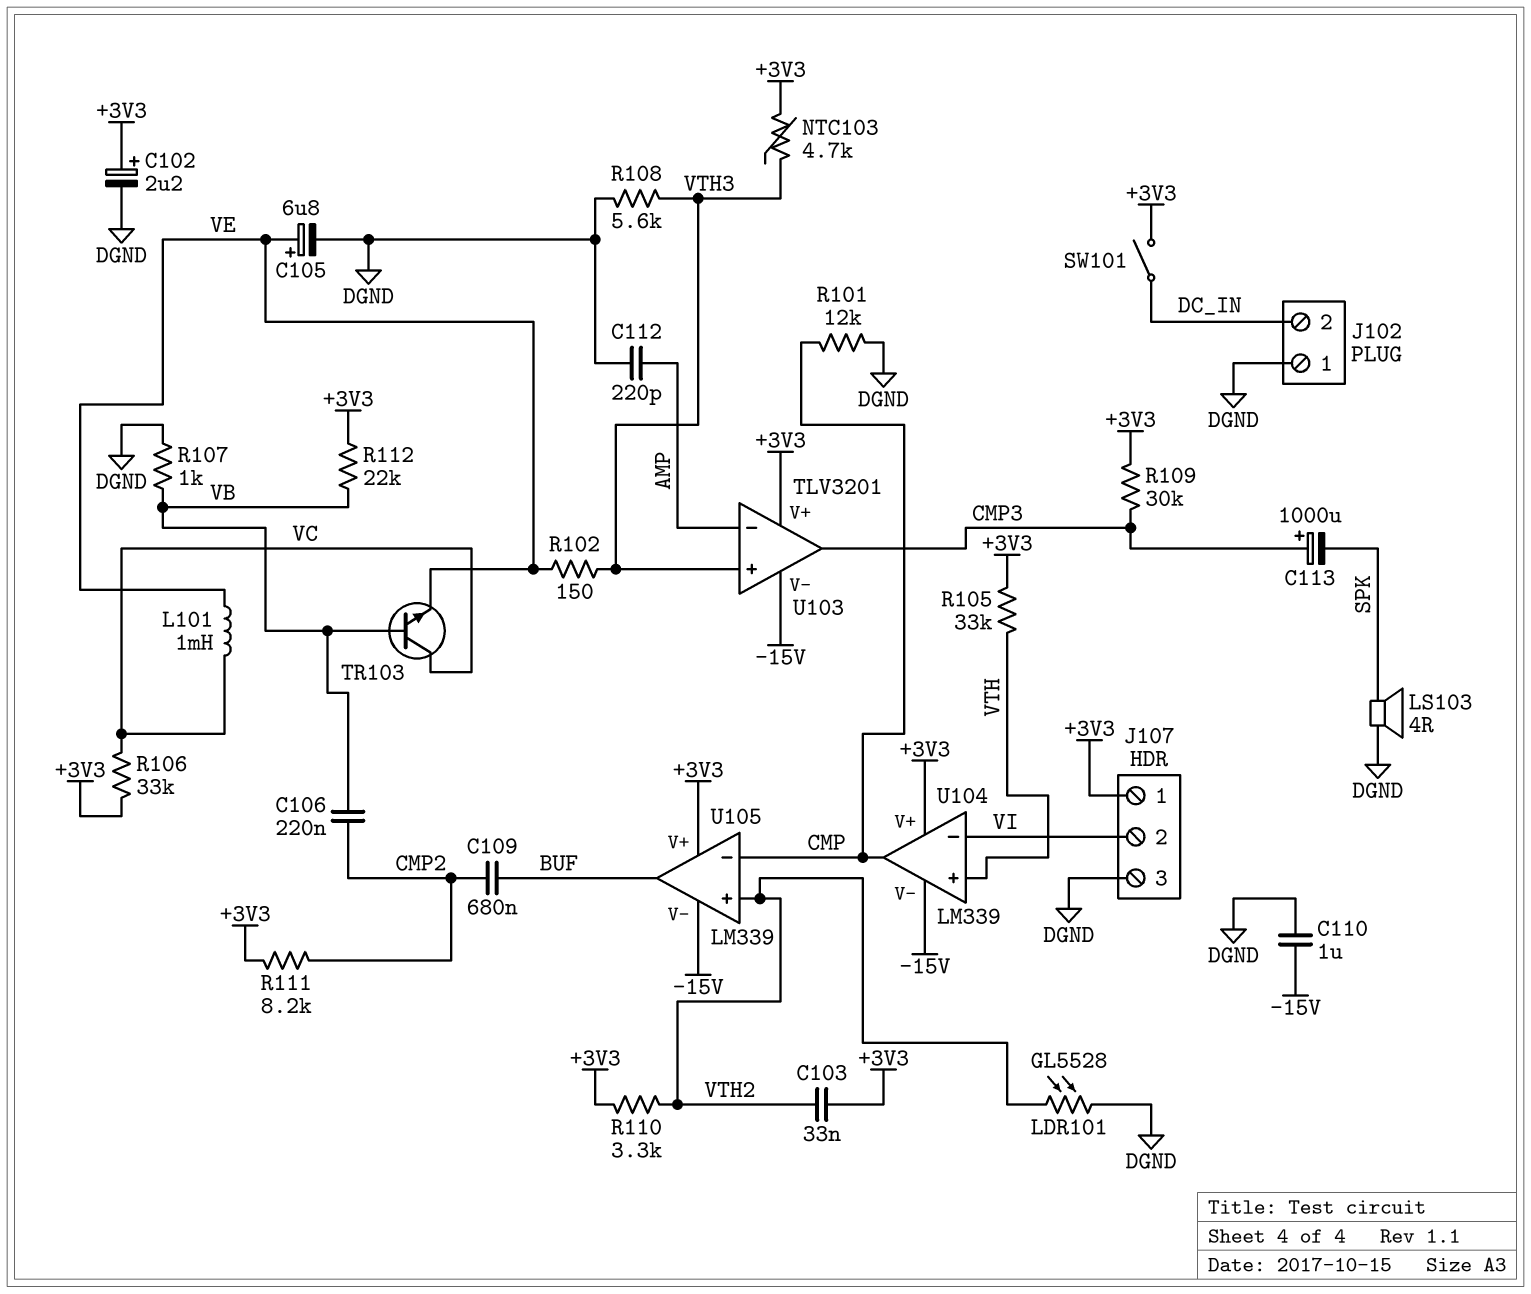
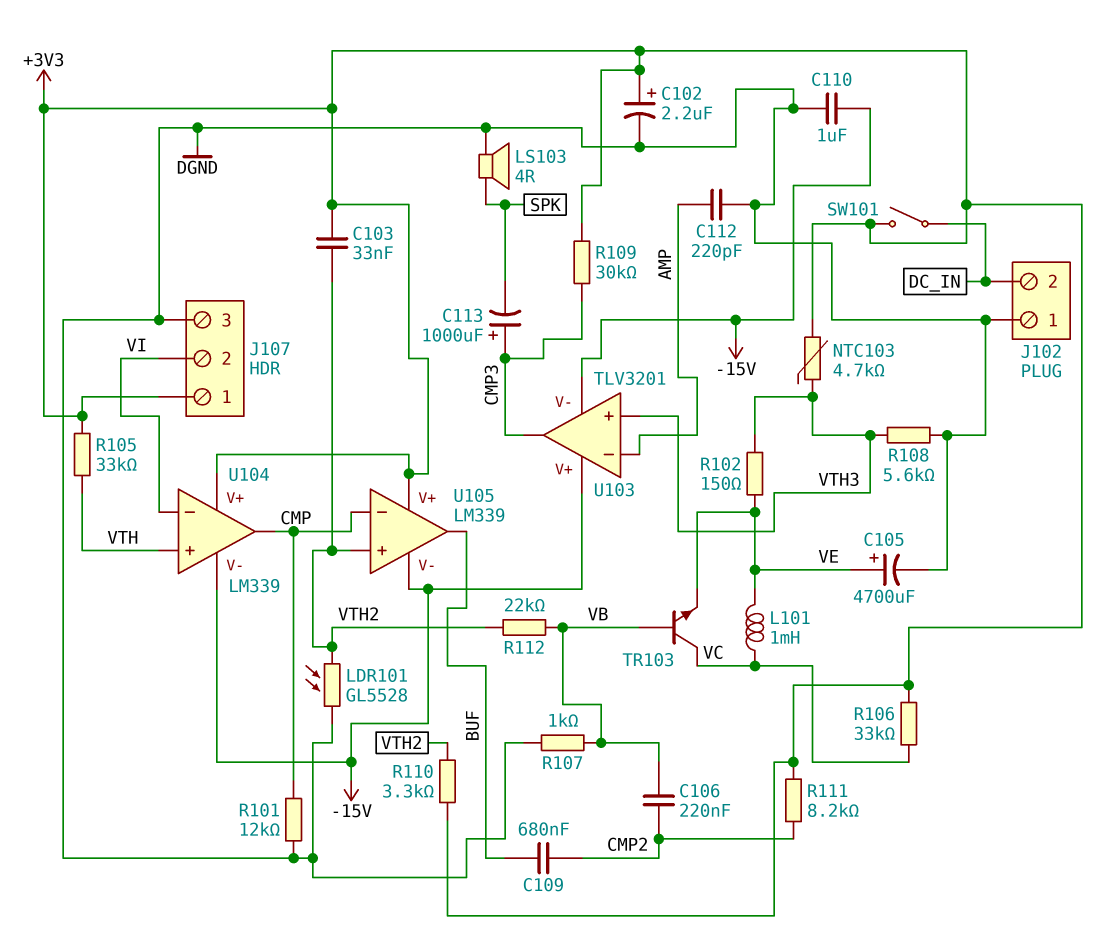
C105: 6.8uF (plus VE, minus DGND) -> 4700uF (plus VE, minus DGND)
R112: 22k (+3V3, VB) -> 22k (VB, VTH2)
U103 pin V+: +3V3 -> -15V

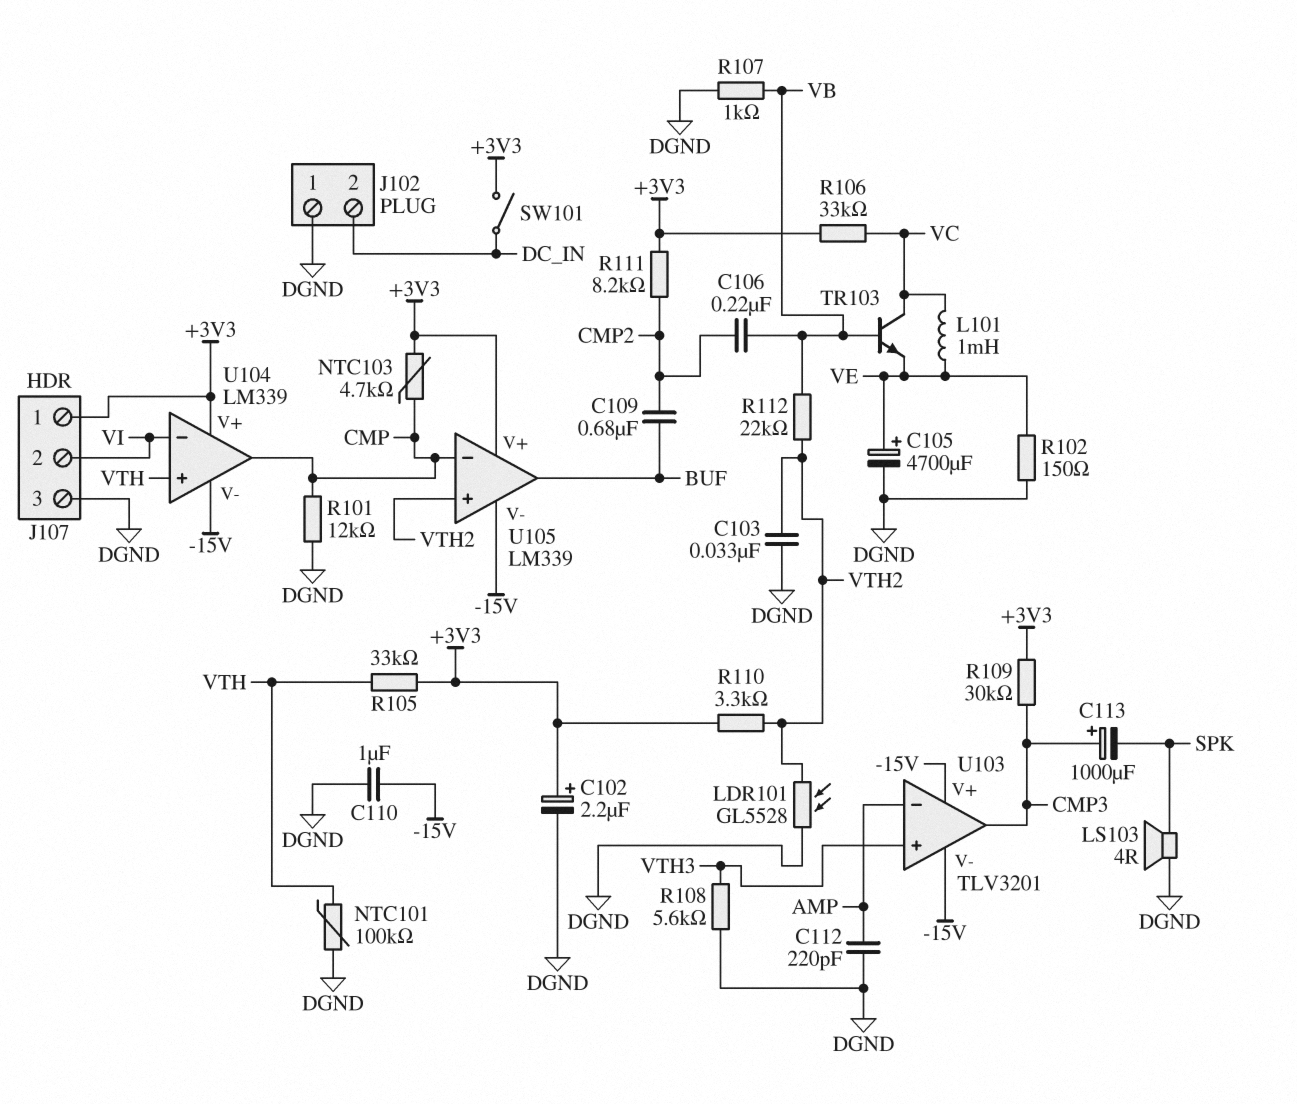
C103: 33nF (+3V3, VTH2) -> 33nF (DGND, VTH2)
NTC101: none -> 100k (DGND, VTH)
NTC103: 4.7k (+3V3, VTH3) -> 4.7k (+3V3, CMP)
R102: 150 (VE, VTH3) -> 150 (DGND, VE)

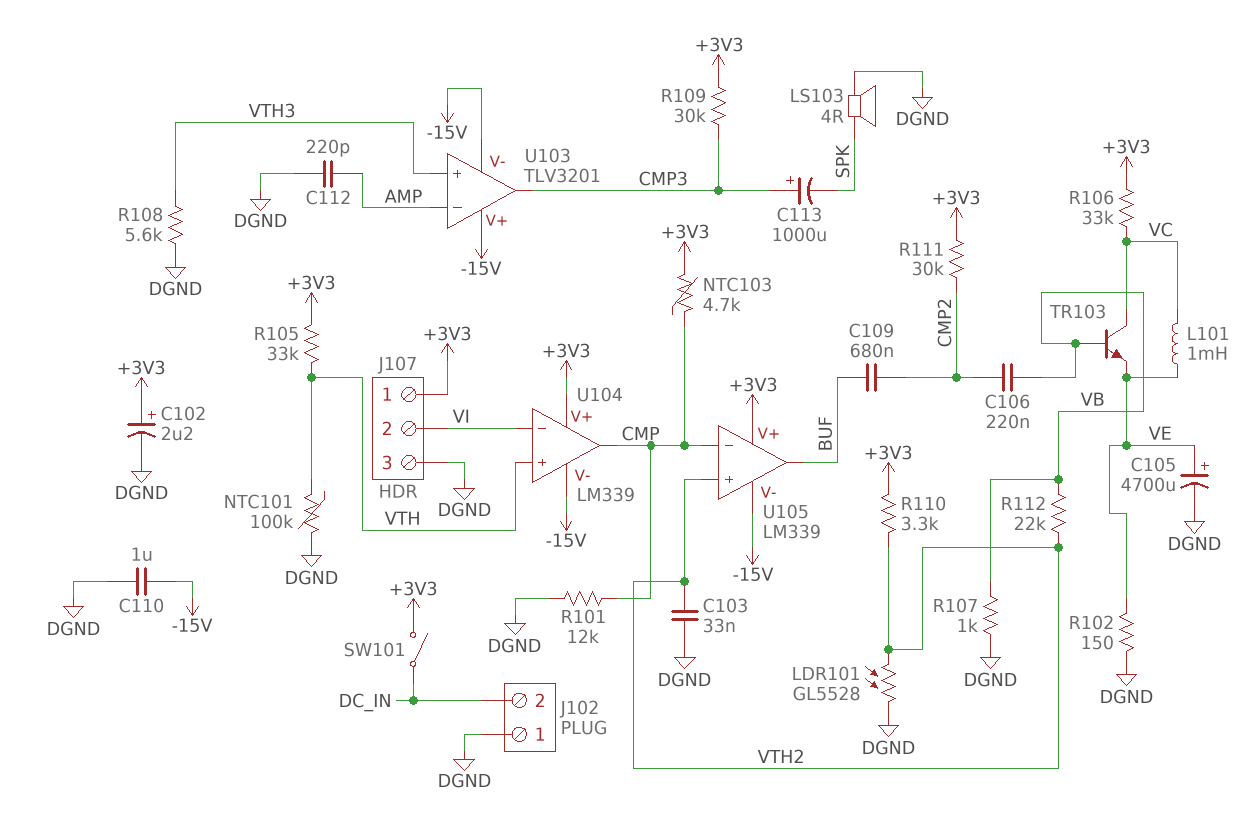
R111: 8.2k (+3V3, CMP2) -> 30k (+3V3, CMP2)

